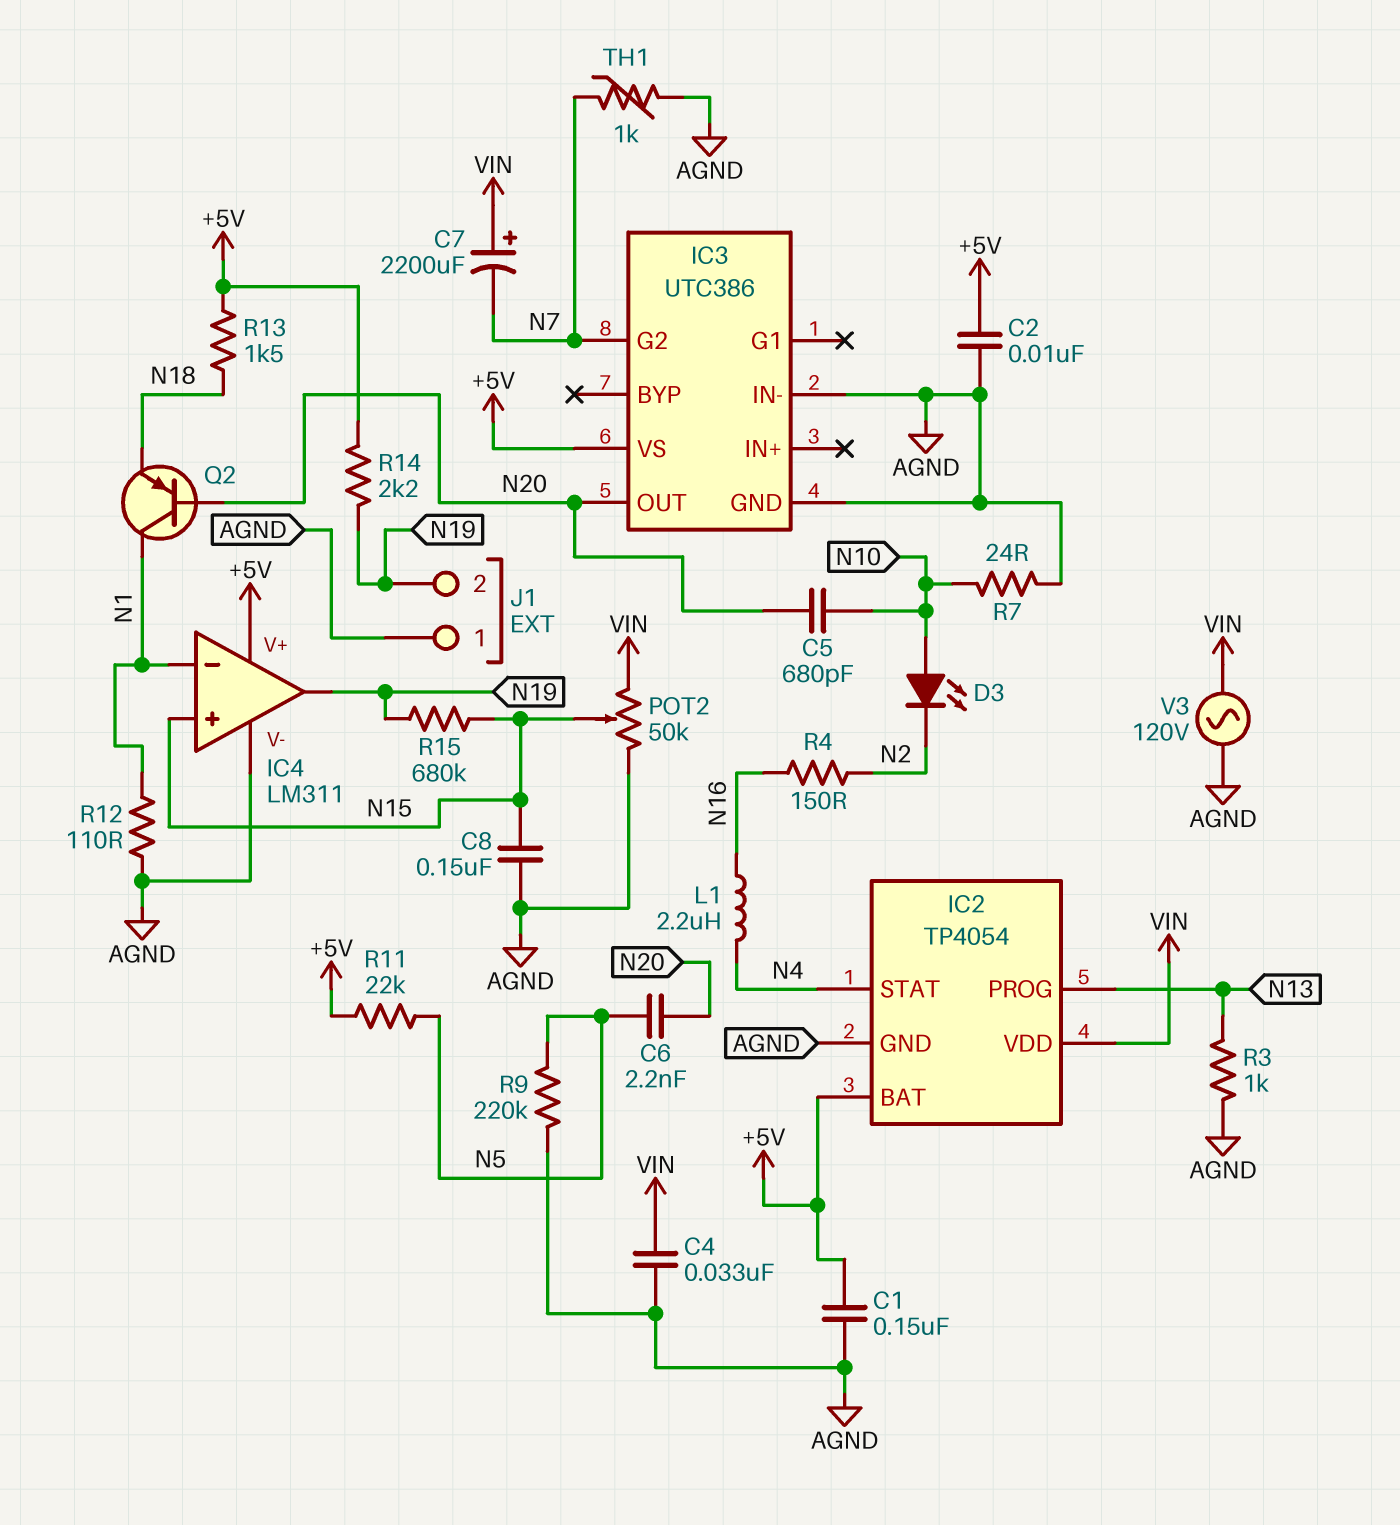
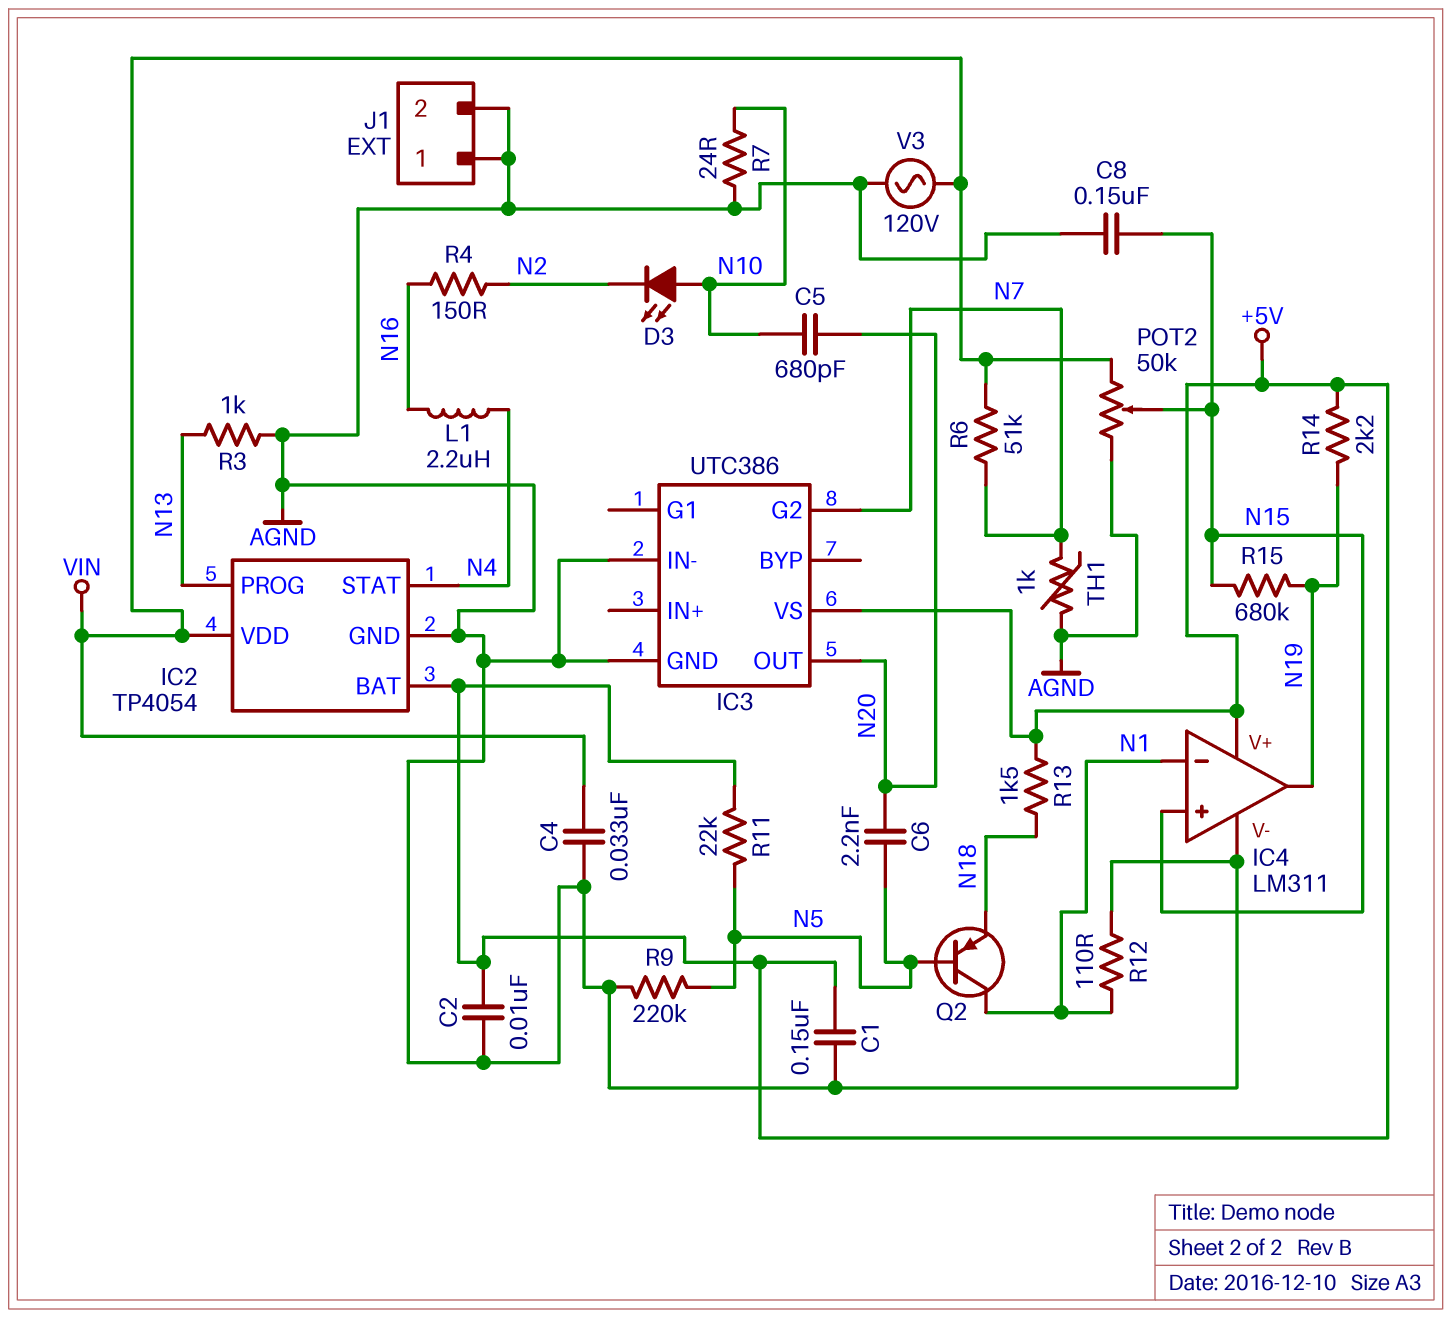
C7: 2200uF (plus VIN, minus N7) -> none
J1 pin 2: N19 -> AGND
Q2: PNP (B N20, C N1, E N18) -> PNP (B N5, C N1, E N18)
R6: none -> 51k (N7, VIN)

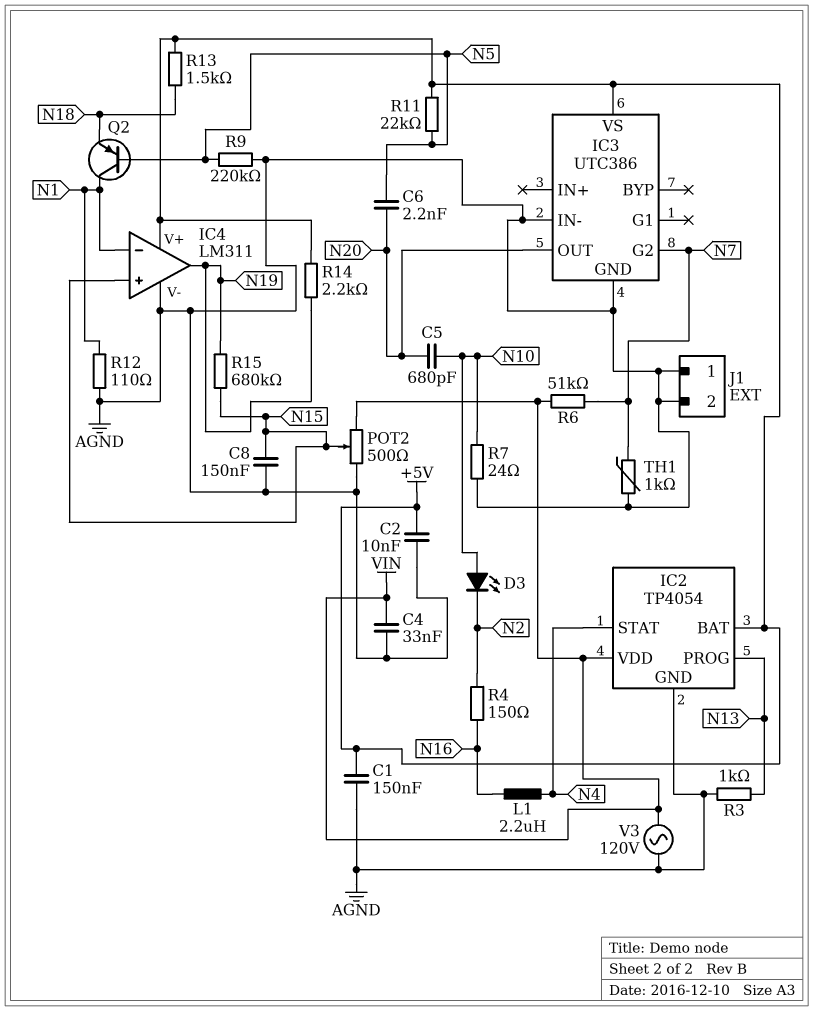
POT2: 50k (AGND, VIN, wiper N15) -> 500 (AGND, VIN, wiper N15)

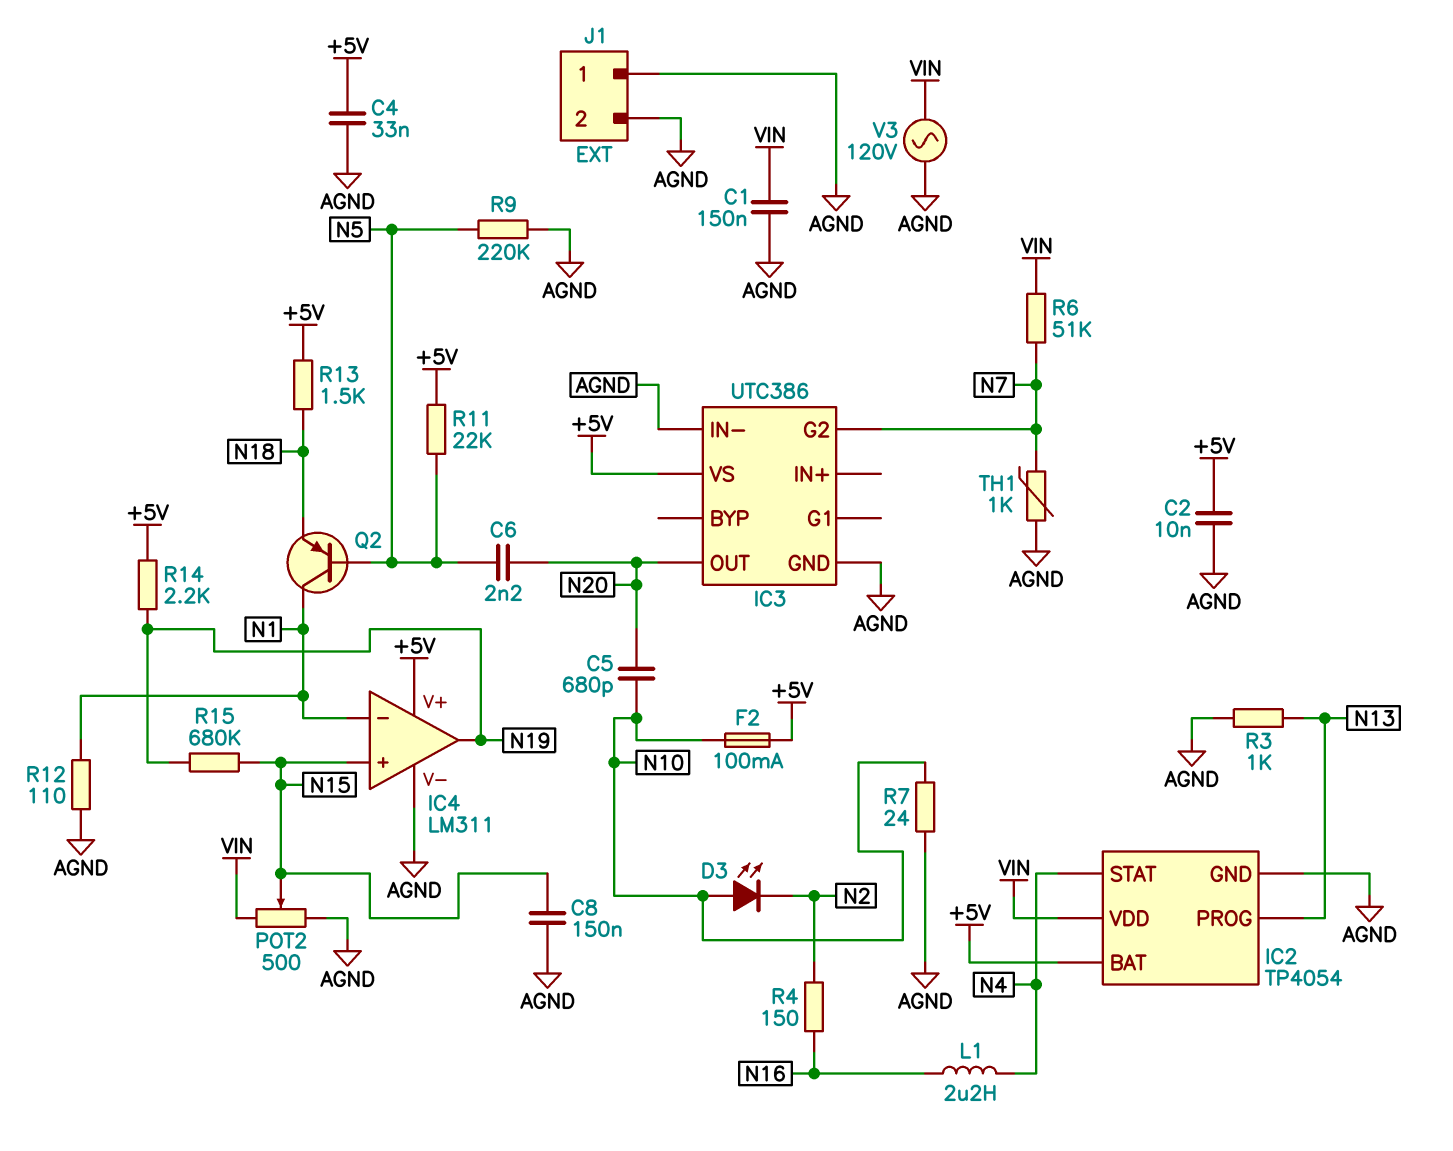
C1: 150nF (+5V, AGND) -> 150nF (AGND, VIN)
C4: 33nF (AGND, VIN) -> 33nF (+5V, AGND)
F2: none -> 100mA (+5V, N10)

